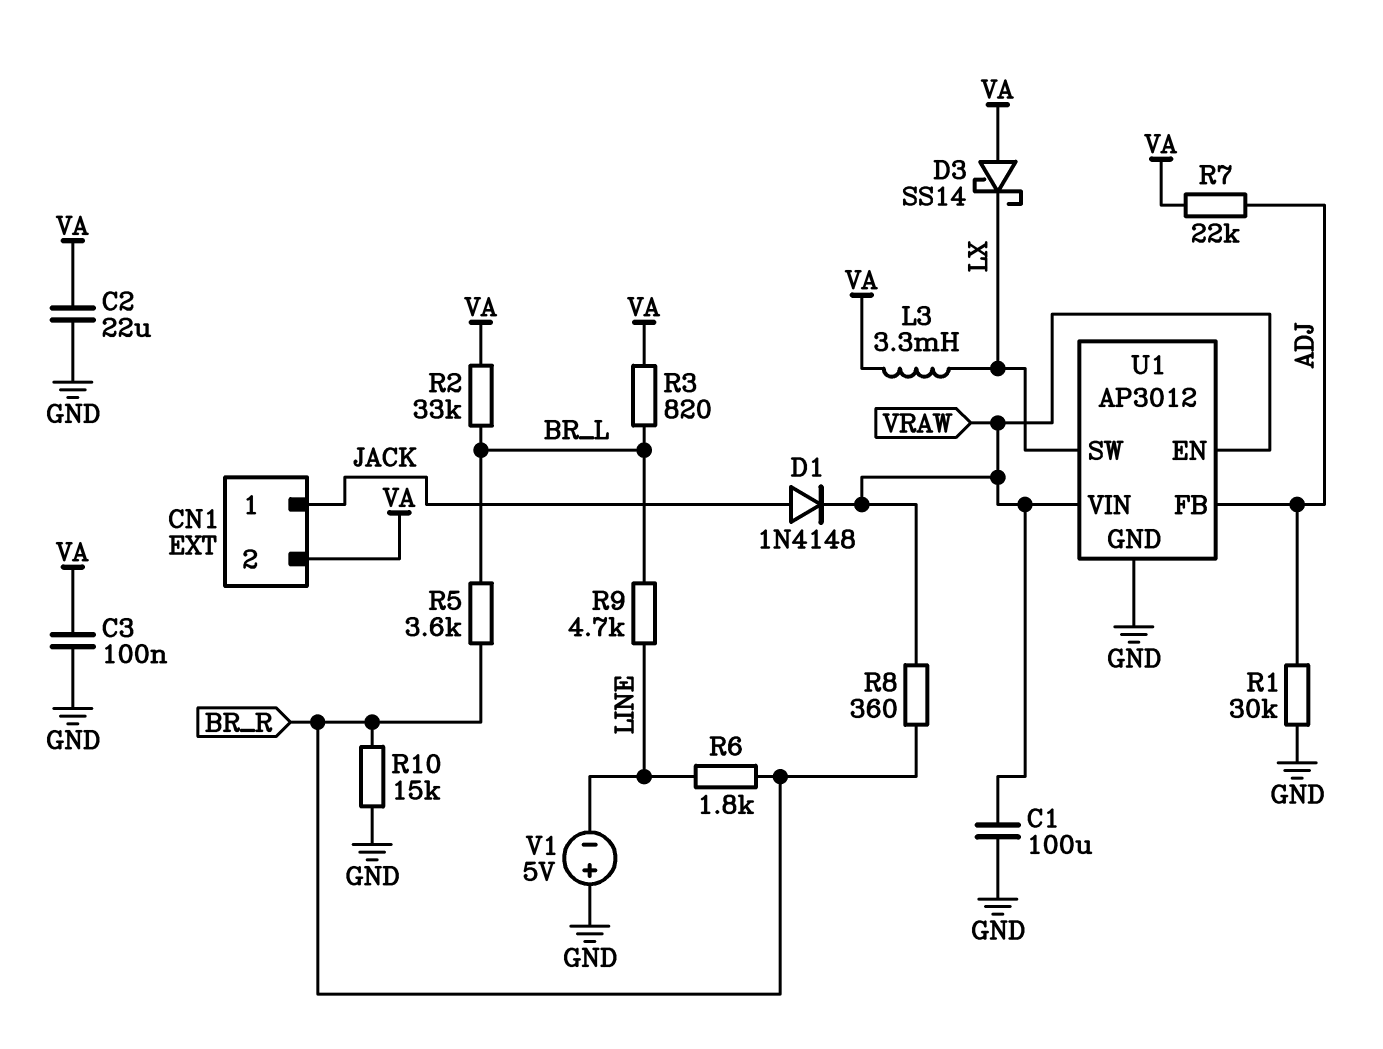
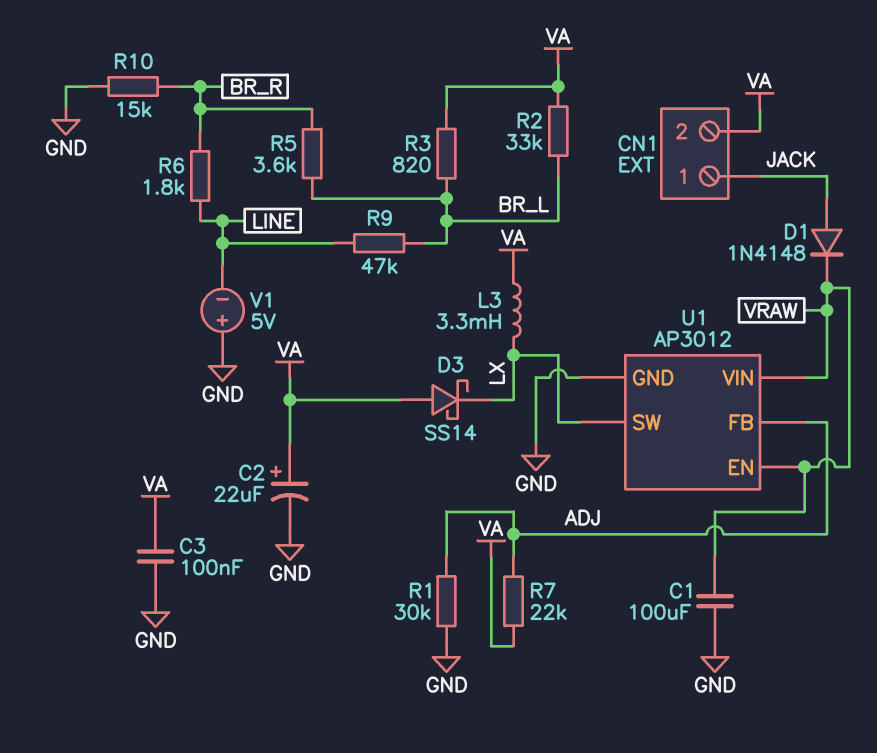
C2: 22uF (GND, VA) -> 22uF (plus VA, minus GND)
R8: 360 (BR_R, VRAW) -> none
R9: 4.7k (BR_L, LINE) -> 47k (BR_L, LINE)

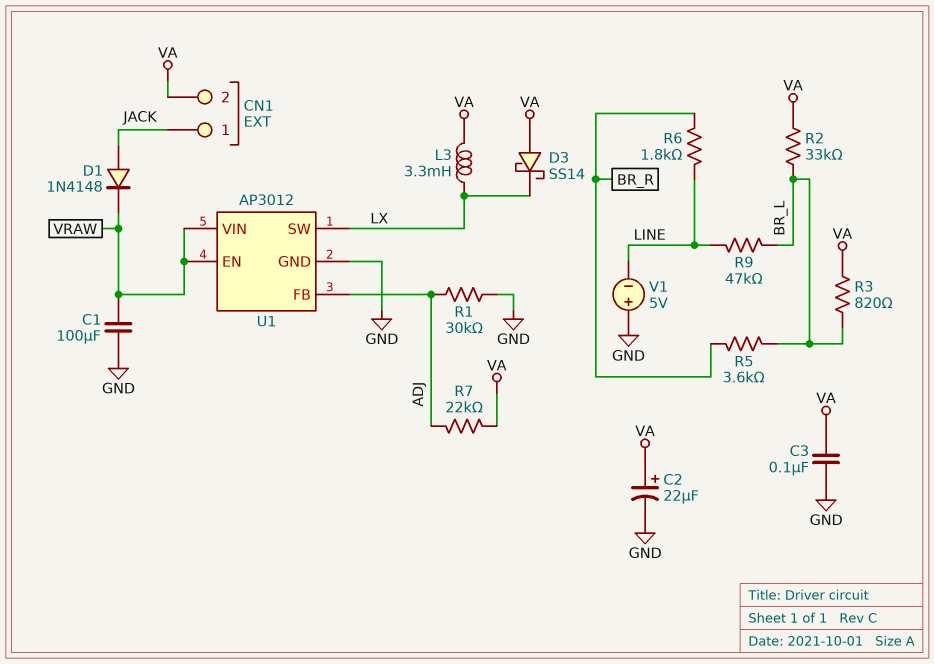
R10: 15k (BR_R, GND) -> none

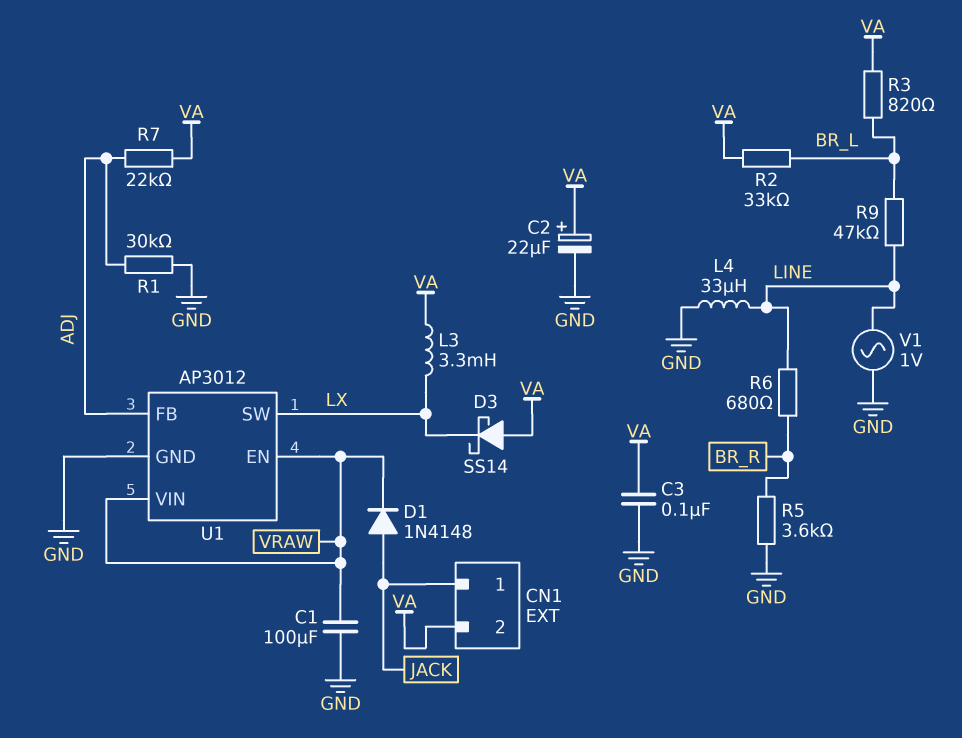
L4: none -> 33uH (GND, LINE)
R5: 3.6k (BR_L, BR_R) -> 3.6k (BR_R, GND)
R6: 1.8k (BR_R, LINE) -> 680 (BR_R, LINE)
V1: 5V (plus GND, minus LINE) -> AC 1V (GND, LINE)

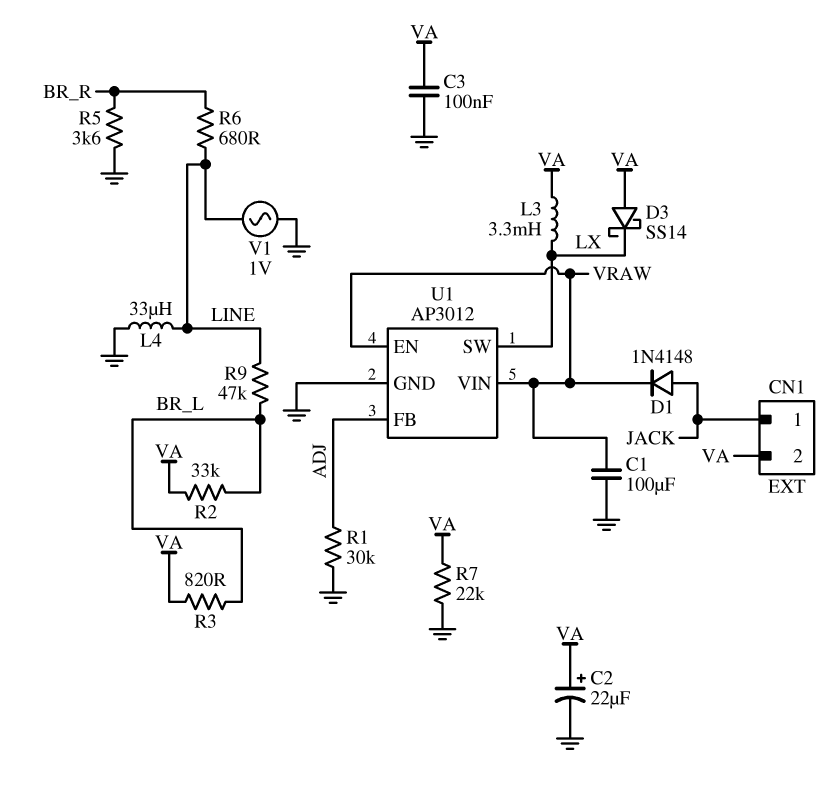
R7: 22k (ADJ, VA) -> 22k (GND, VA)

